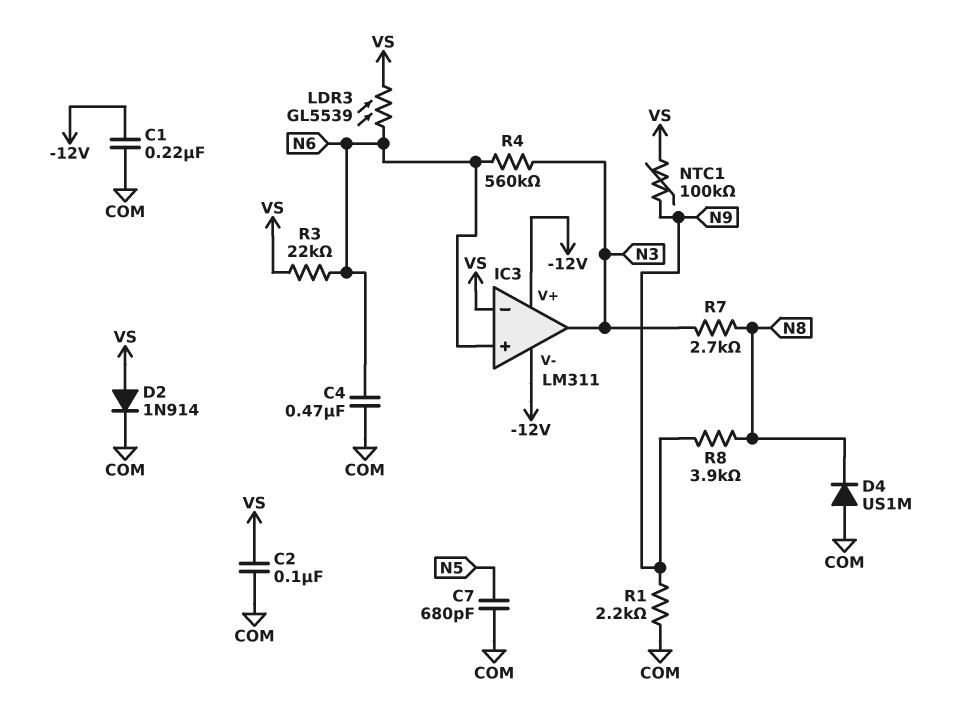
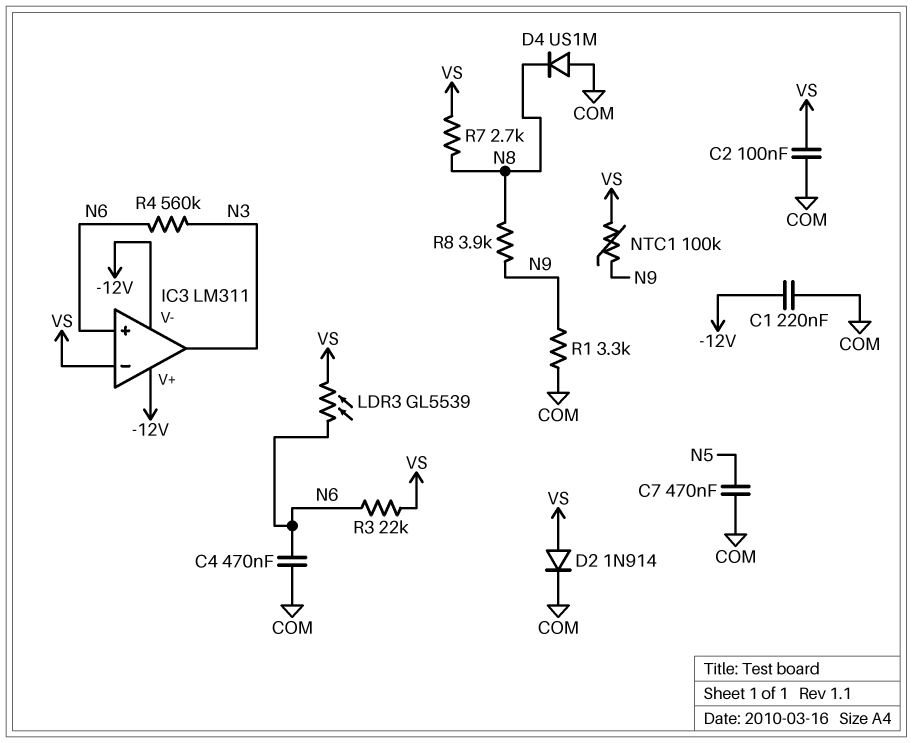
C7: 680pF (COM, N5) -> 470nF (COM, N5)
R1: 2.2k (COM, N9) -> 3.3k (COM, N9)
R7: 2.7k (N3, N8) -> 2.7k (N8, VS)

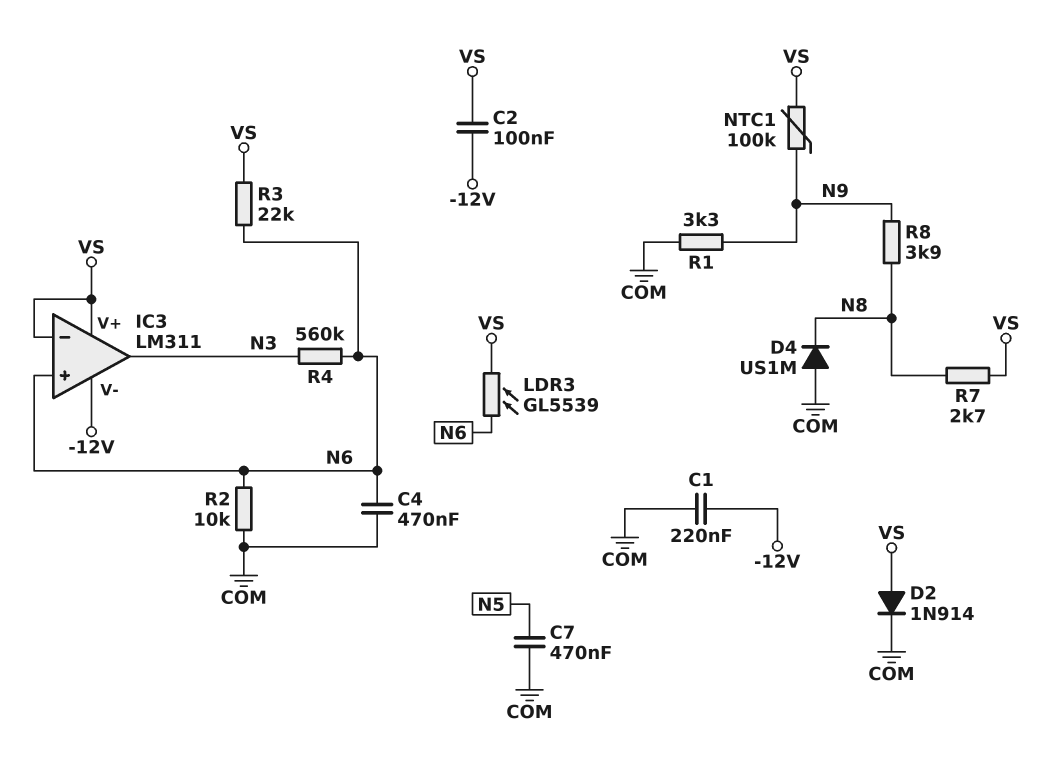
C2: 100nF (COM, VS) -> 100nF (-12V, VS)
IC3 pin V+: -12V -> VS
R2: none -> 10k (COM, N6)

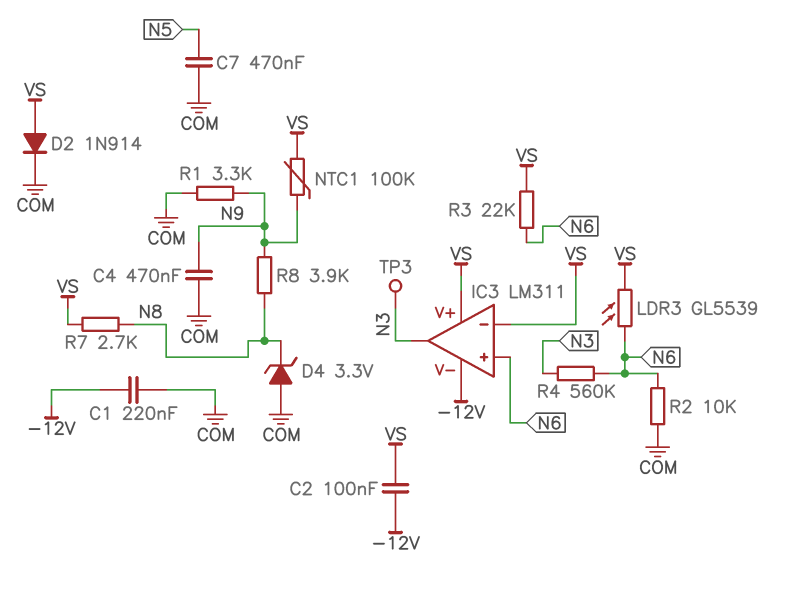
C4: 470nF (COM, N6) -> 470nF (COM, N9)
D4: diode US1M (A COM, K N8) -> zener 3.3V (A COM, K N8)
TP3: none -> test point (N3)

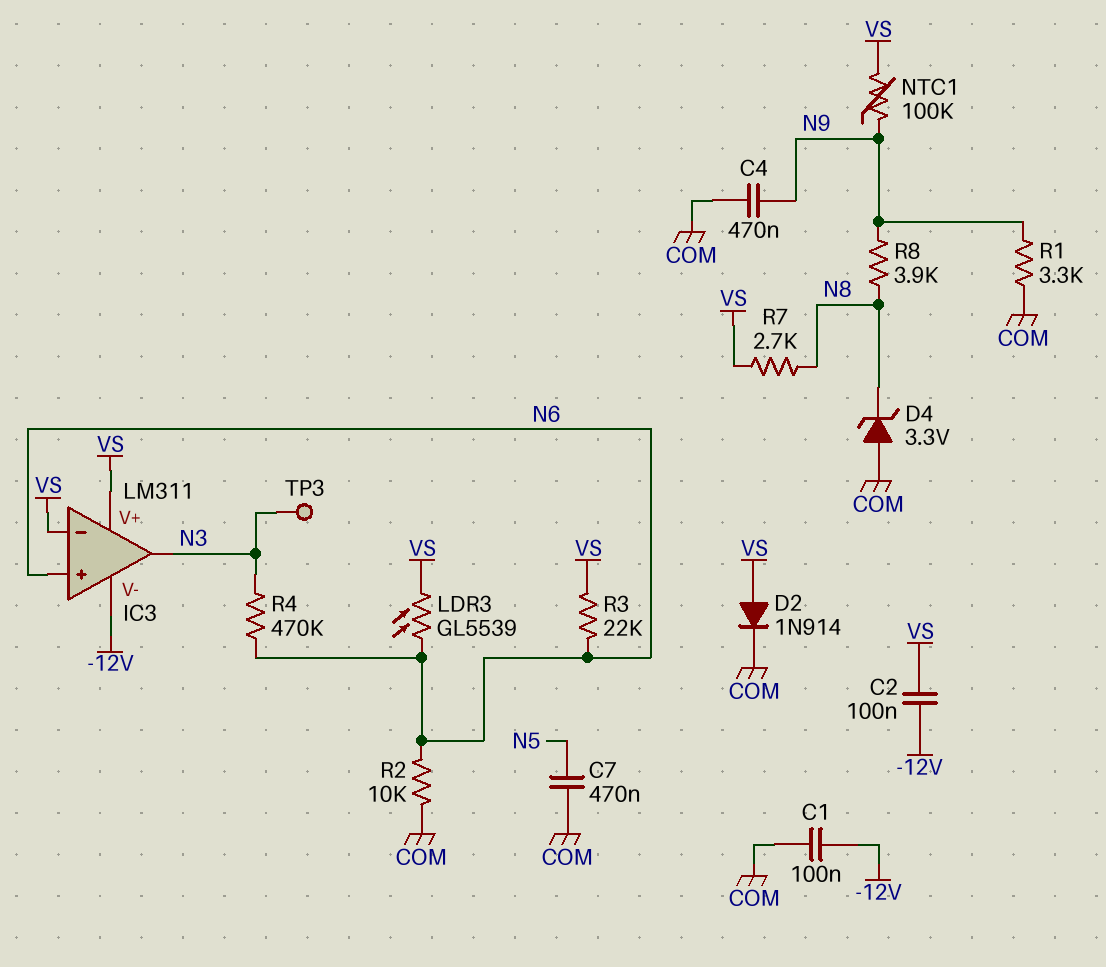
C1: 220nF (-12V, COM) -> 100nF (-12V, COM)
R4: 560k (N3, N6) -> 470k (N3, N6)

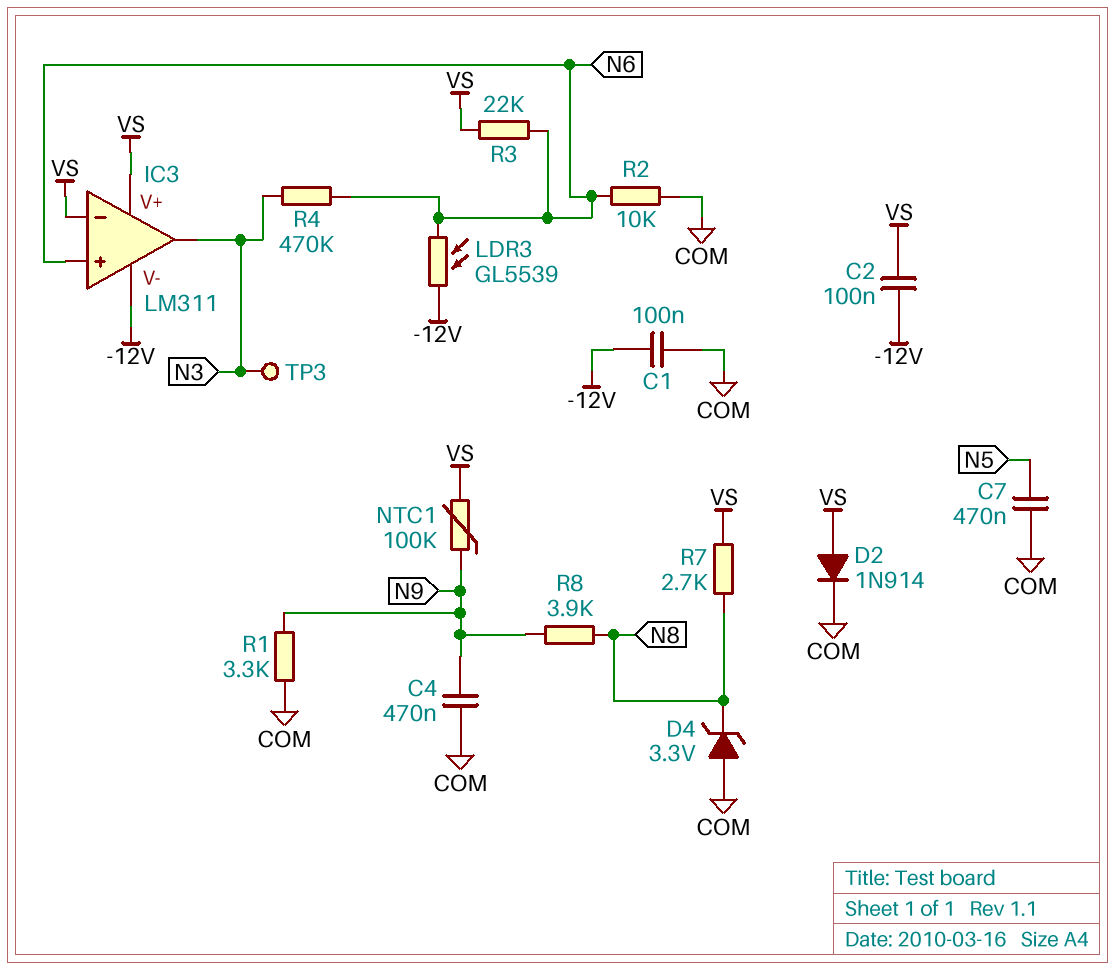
LDR3: GL5539 (N6, VS) -> GL5539 (-12V, N6)

